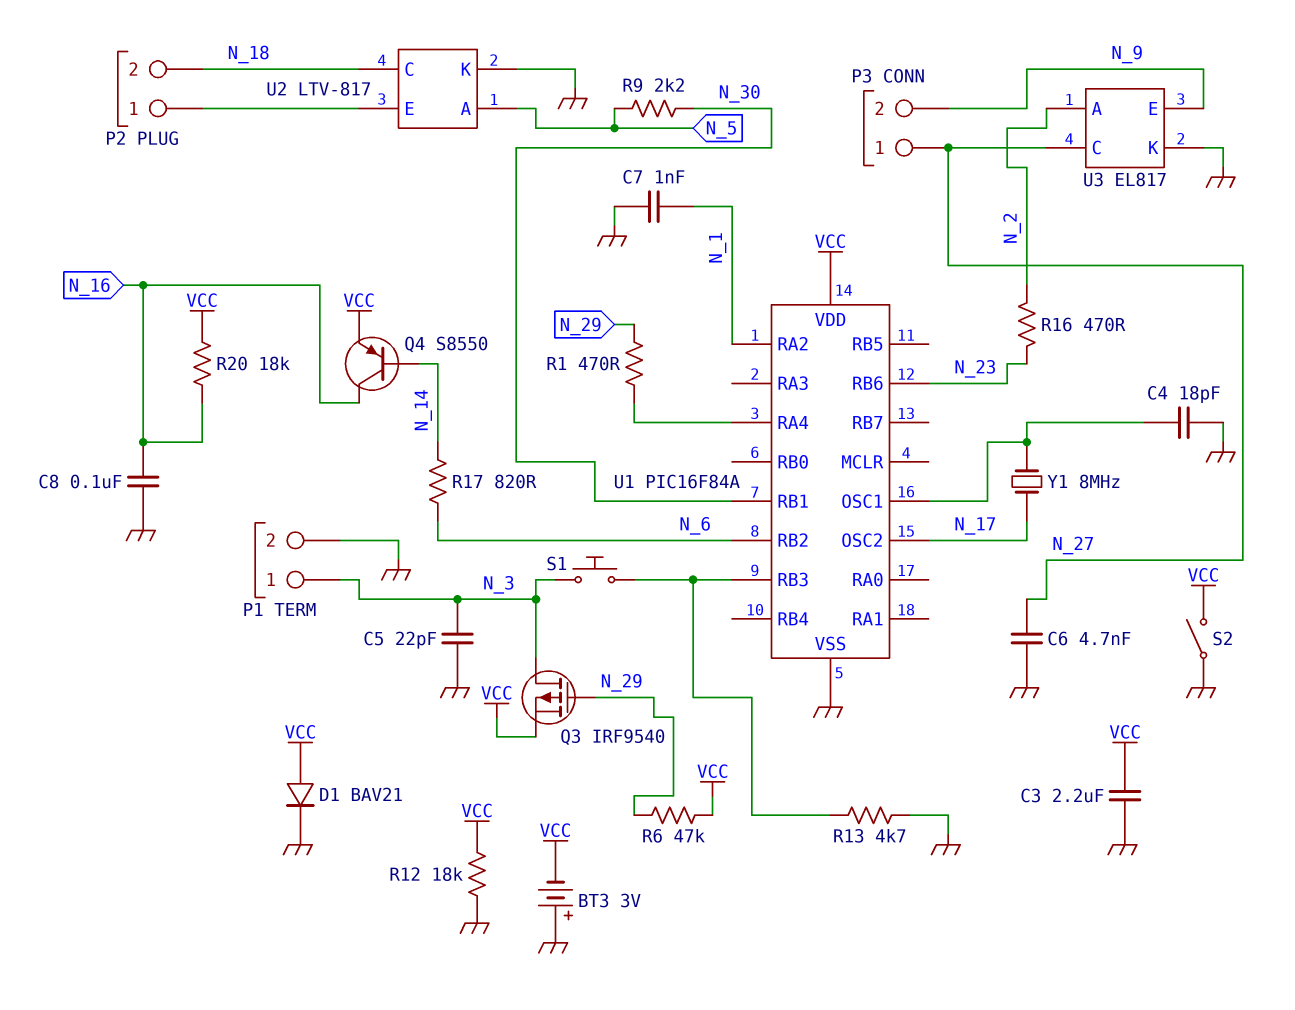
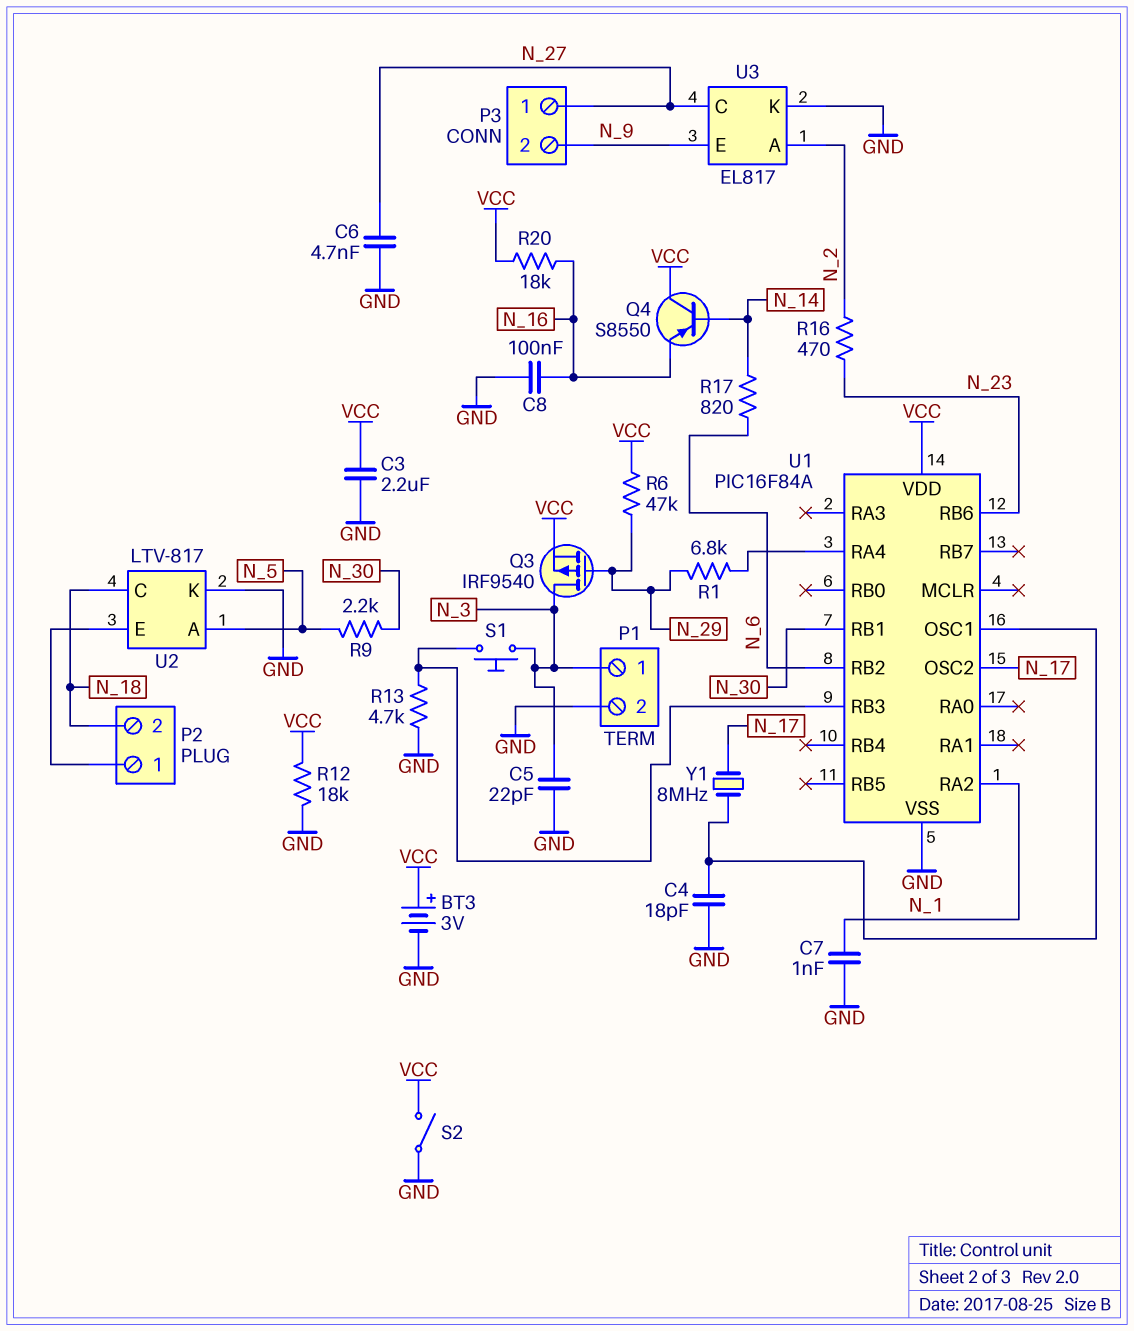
BT3: 3V (plus GND, minus VCC) -> 3V (plus VCC, minus GND)
D1: diode BAV21 (A VCC, K GND) -> none
Q4: PNP S8550 (B N_14, C N_16, E VCC) -> PNP S8550 (B N_14, C VCC, E N_16)
R1: 470 (N_29, U1/RA4) -> 6.8k (N_29, U1/RA4)

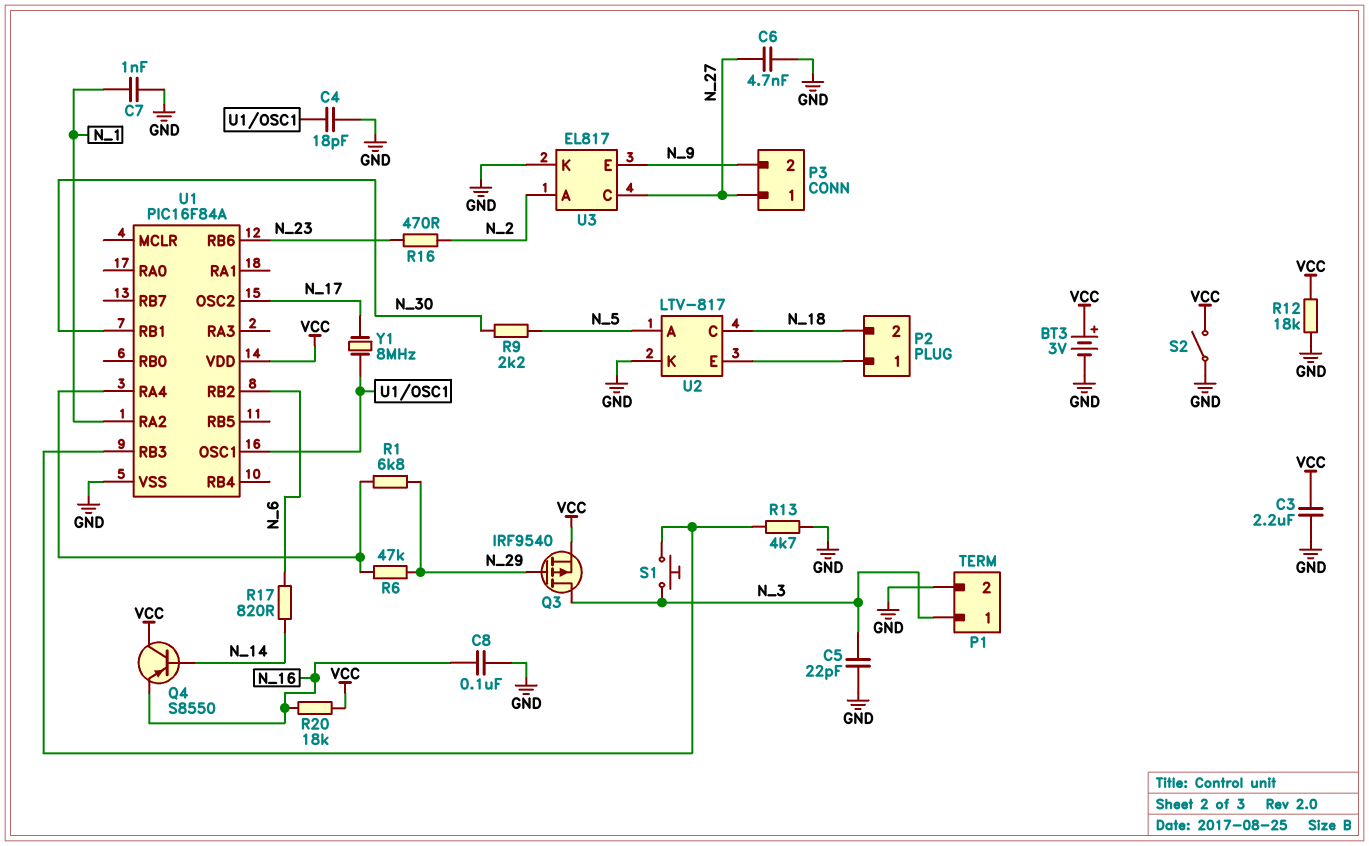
R6: 47k (N_29, VCC) -> 47k (N_29, U1/RA4)

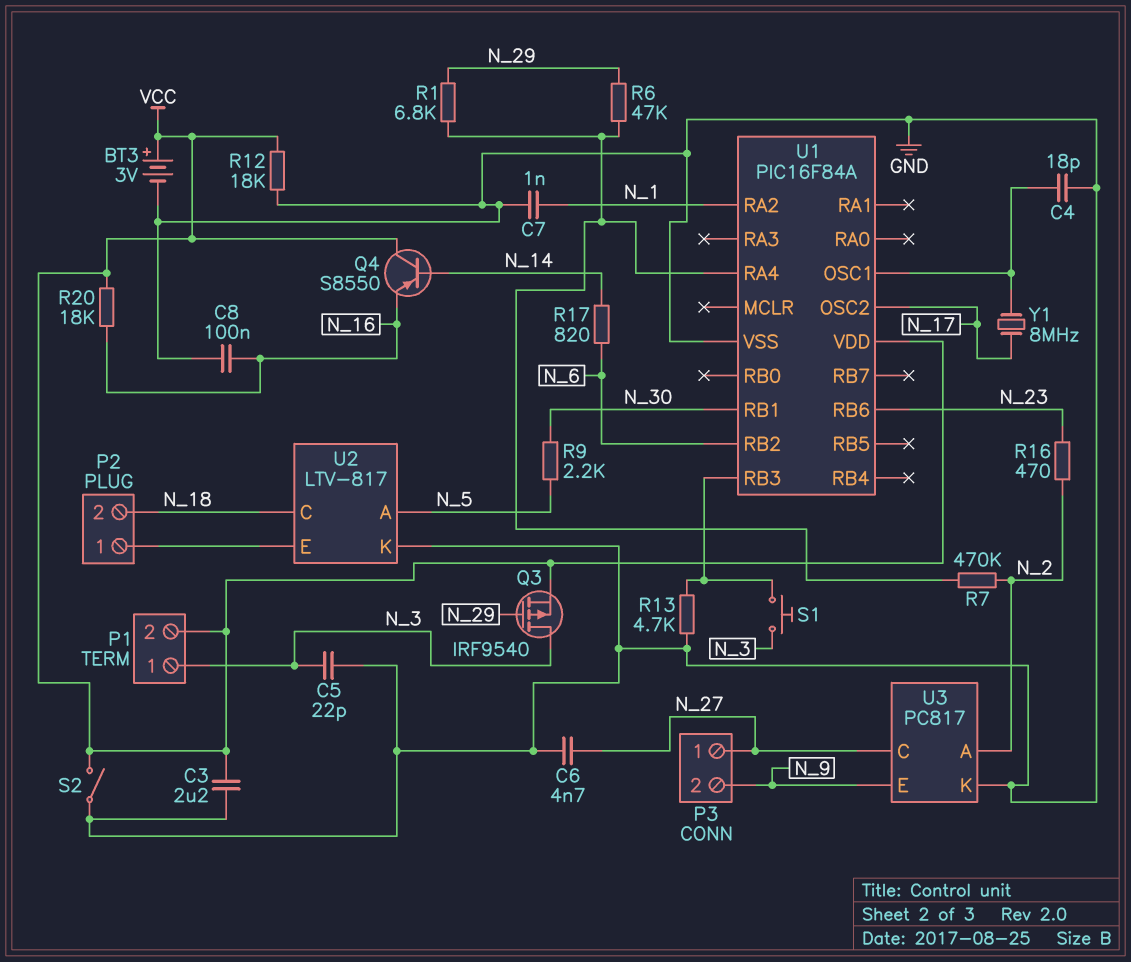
P1 pin 2: GND -> VCC
R7: none -> 470k (N_2, U1/RA4)
U3: EL817 -> PC817

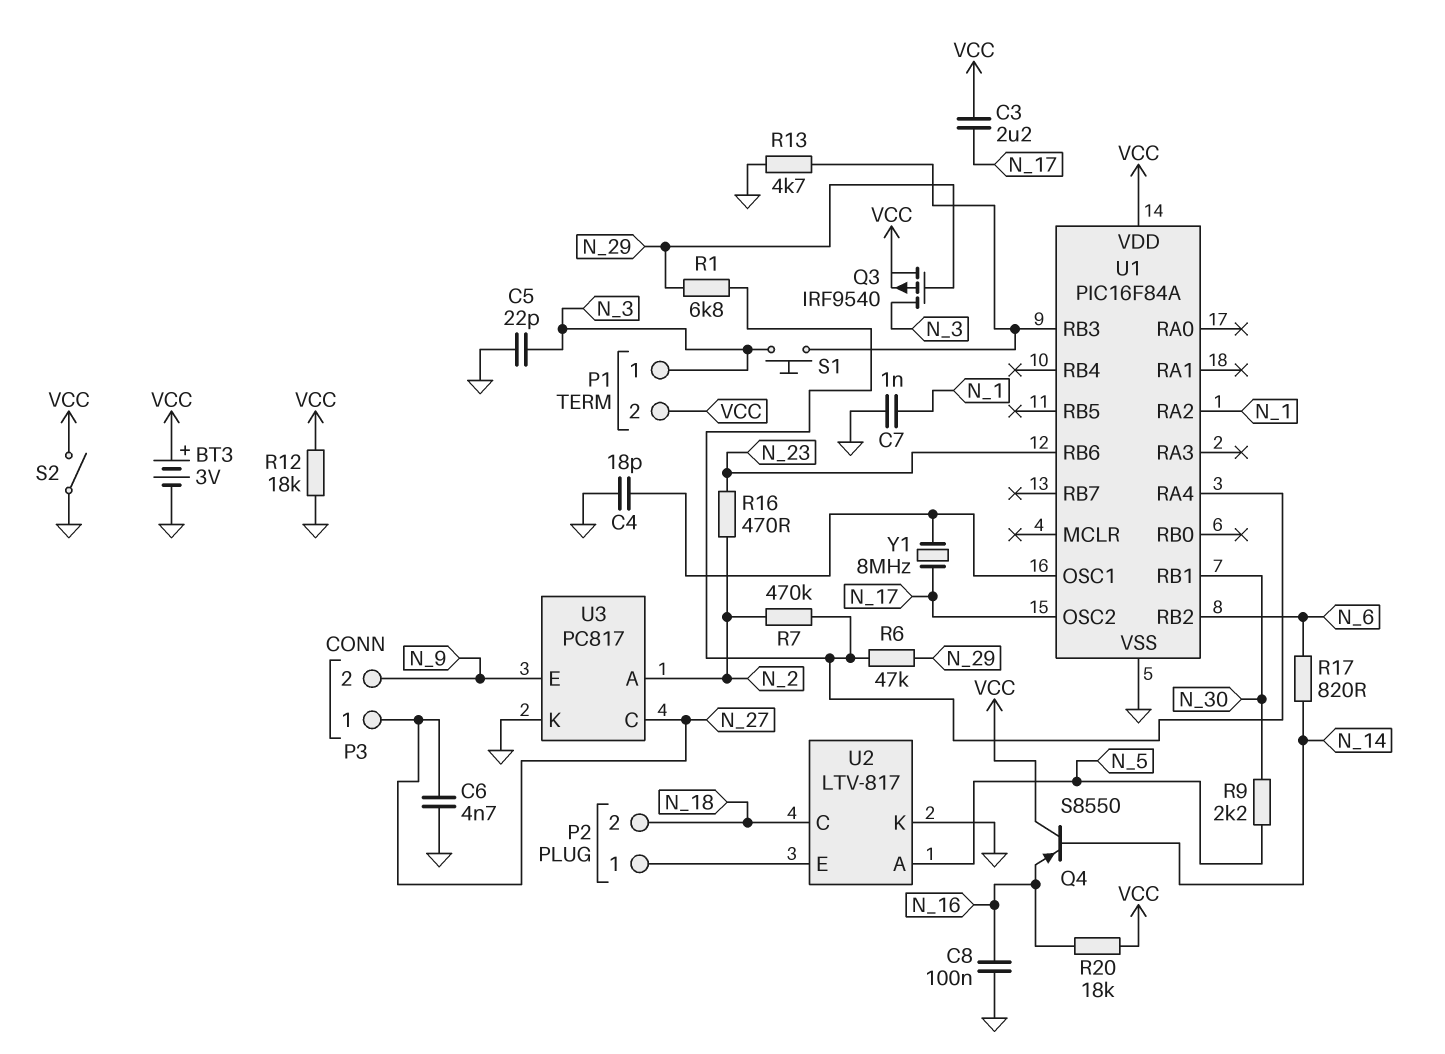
C3: 2.2uF (GND, VCC) -> 2.2uF (N_17, VCC)

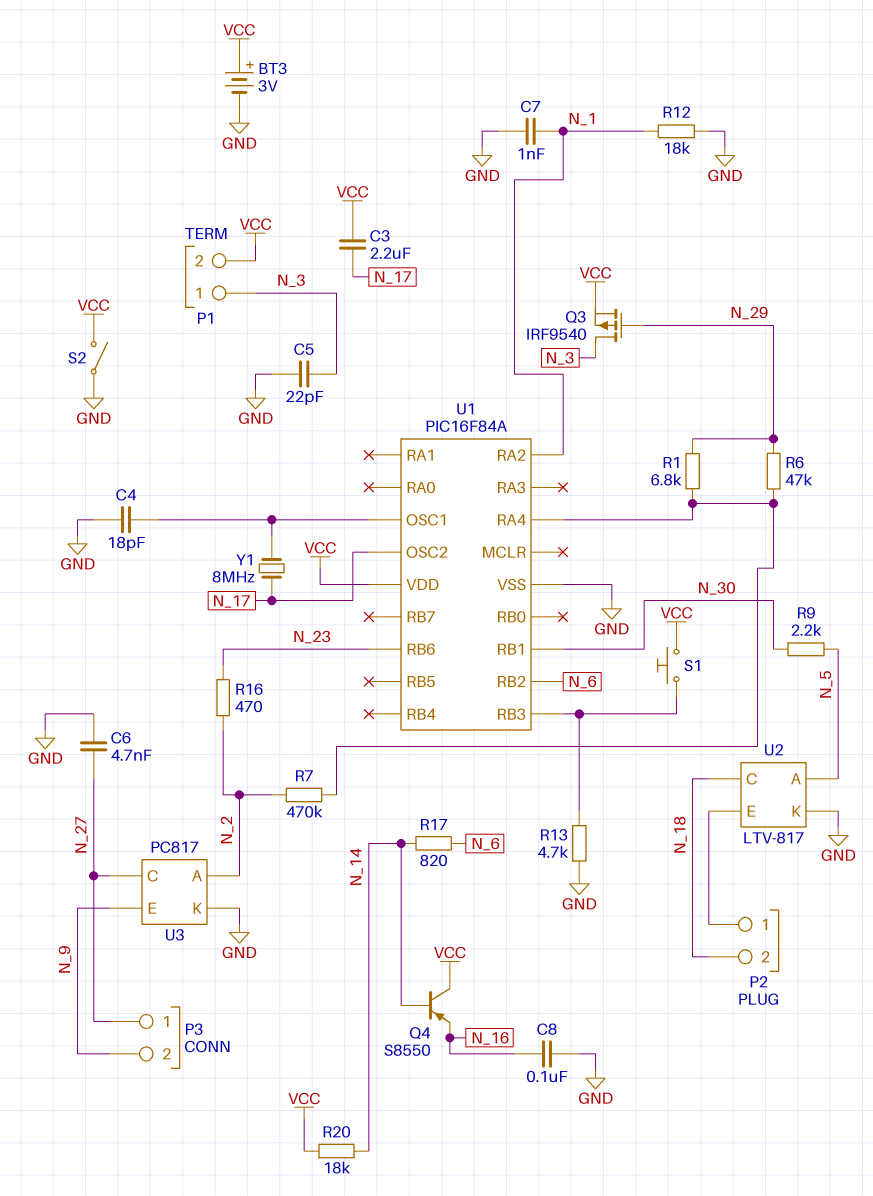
R12: 18k (GND, VCC) -> 18k (GND, N_1)
R20: 18k (N_16, VCC) -> 18k (N_14, VCC)
S1: button (N_3, U1/RB3) -> button (U1/RB3, VCC)

